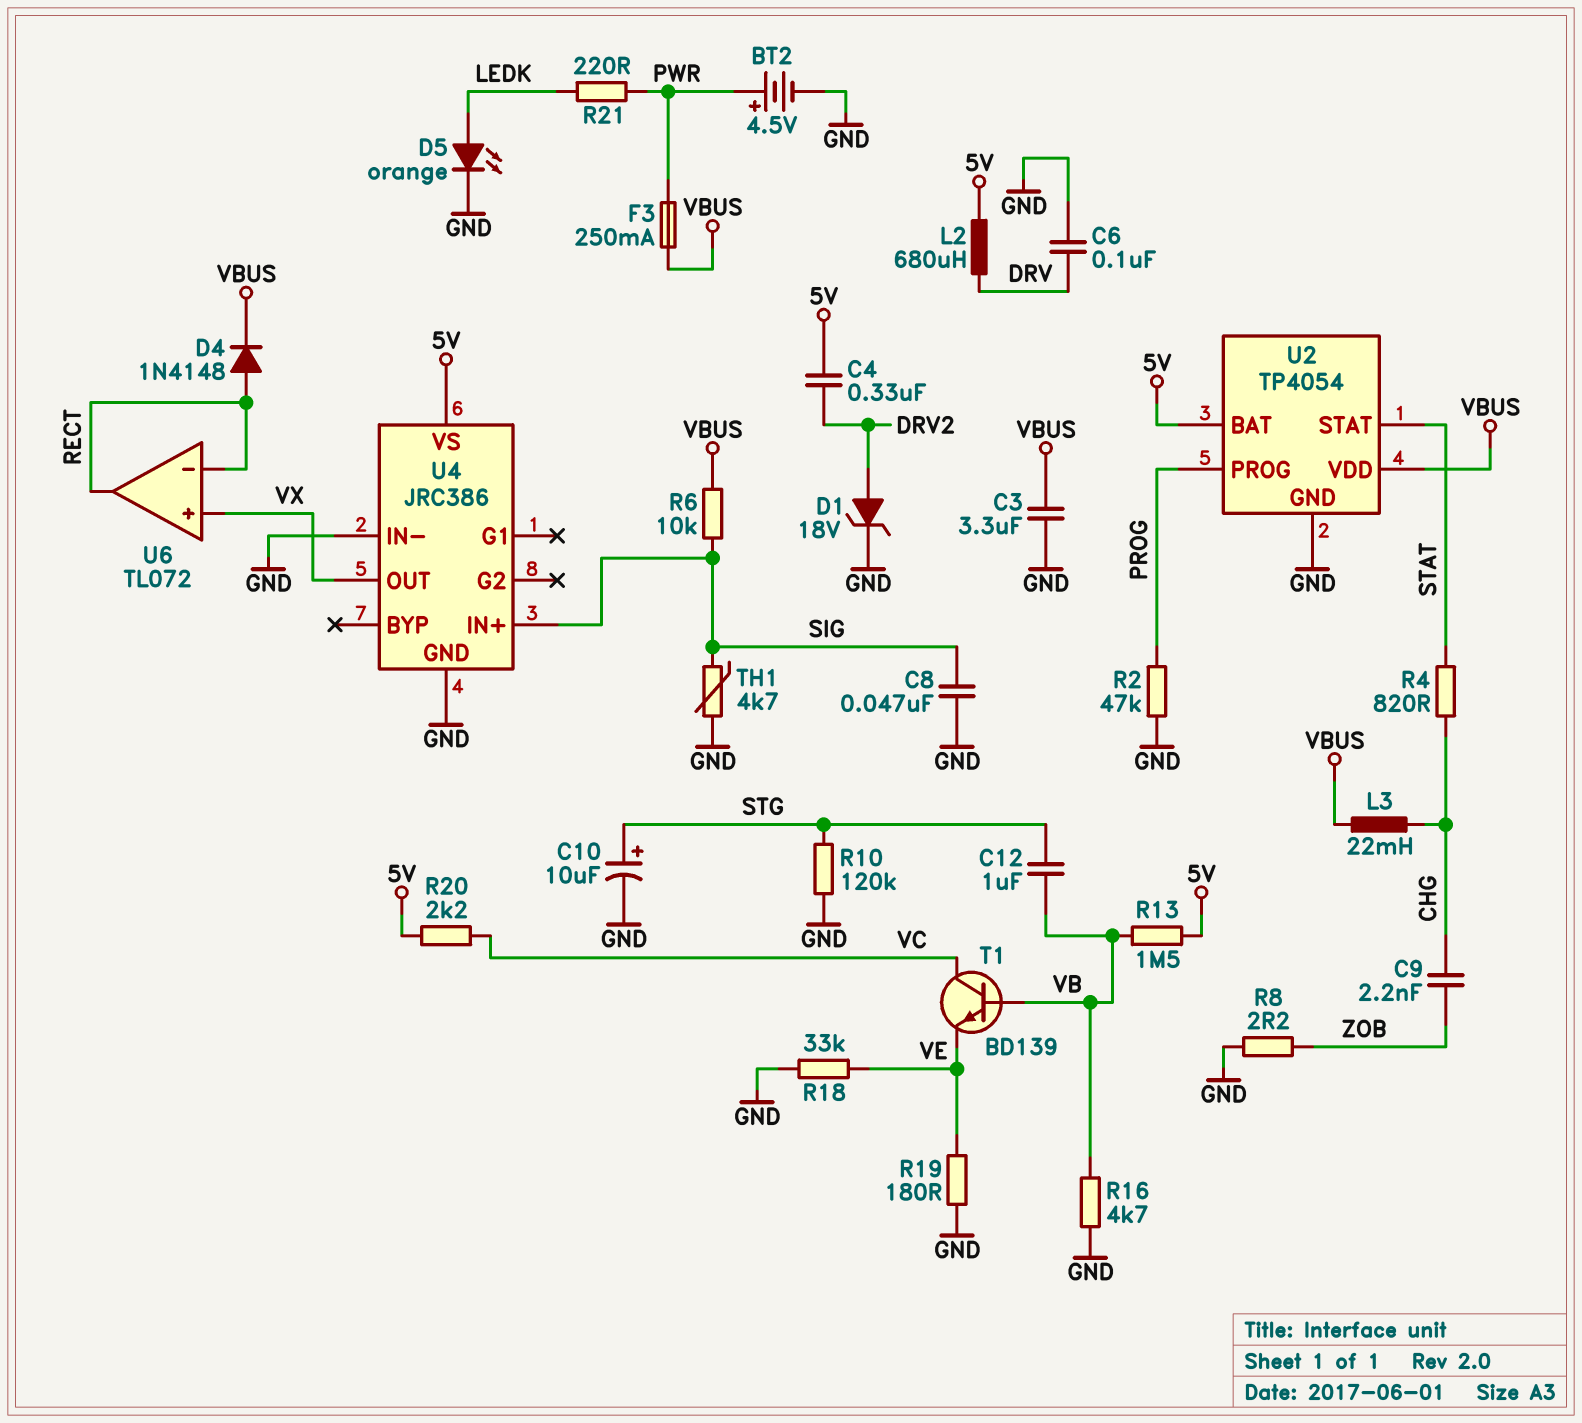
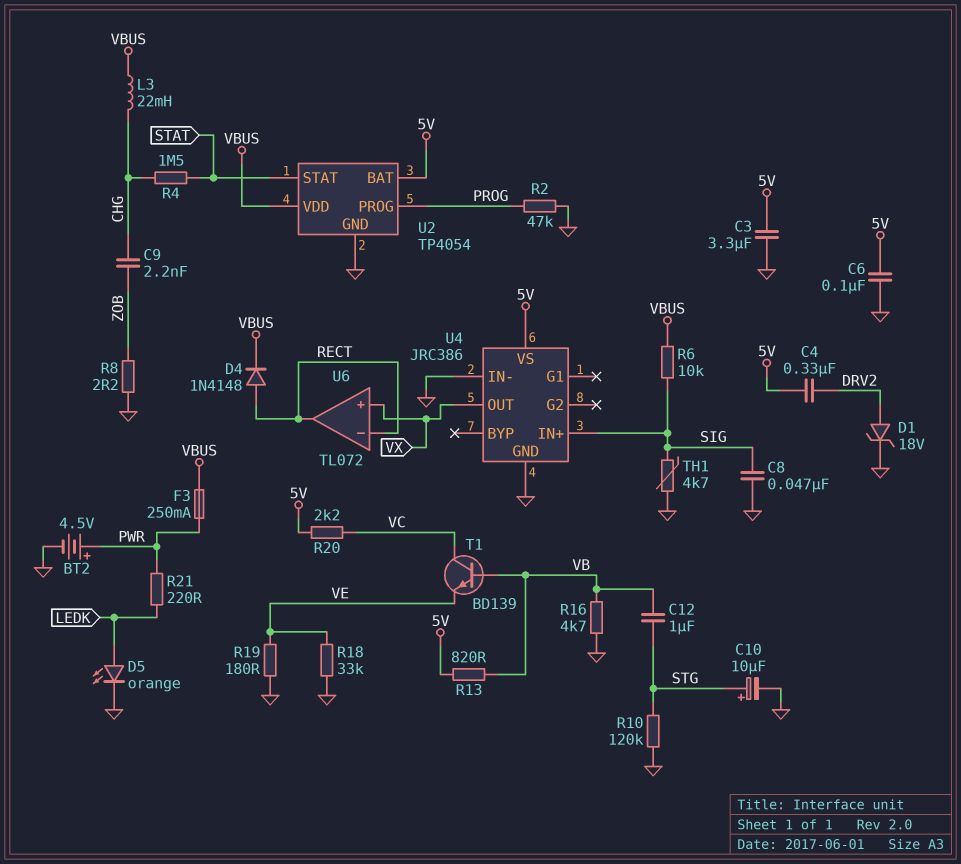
C3: 3.3uF (GND, VBUS) -> 3.3uF (5V, GND)
C6: 100nF (DRV, GND) -> 100nF (5V, GND)
L2: 680uH (5V, DRV) -> none
R4: 820 (CHG, STAT) -> 1.5M (CHG, STAT)
R13: 1.5M (5V, VB) -> 820 (5V, VB)

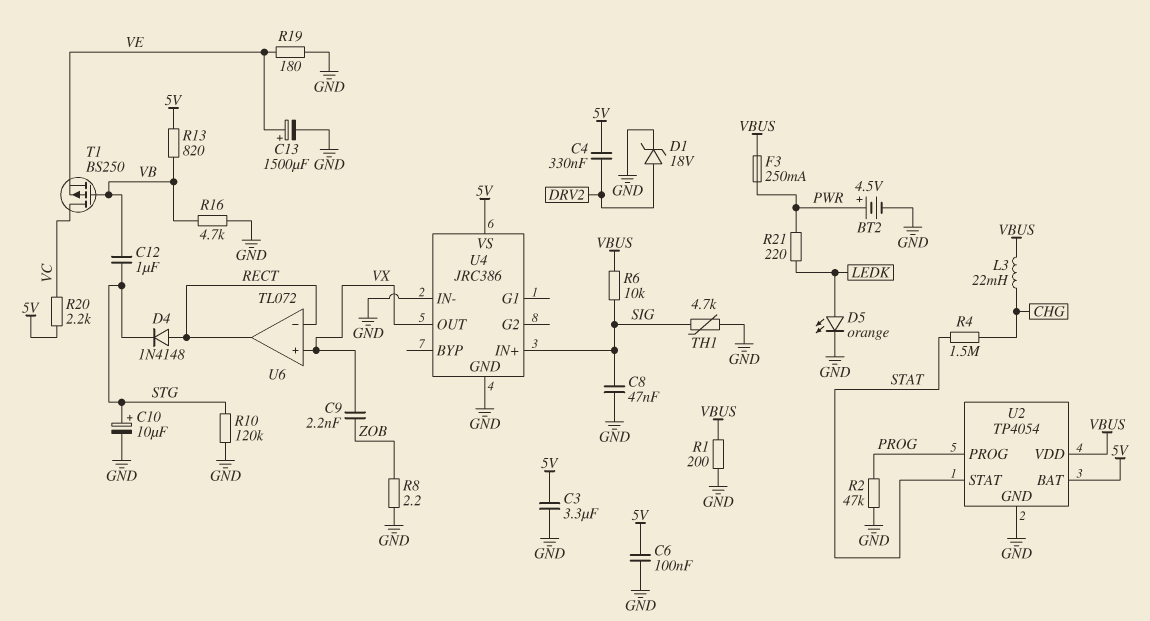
C9: 2.2nF (CHG, ZOB) -> 2.2nF (VX, ZOB)
C13: none -> 1500uF (plus VE, minus GND)
D4: diode 1N4148 (A RECT, K VBUS) -> diode 1N4148 (A RECT, K STG)
R1: none -> 200 (GND, VBUS)
R18: 33k (GND, VE) -> none
T1: NPN BD139 (B VB, C VC, E VE) -> PMOS BS250 (G VB, D VC, S VE)

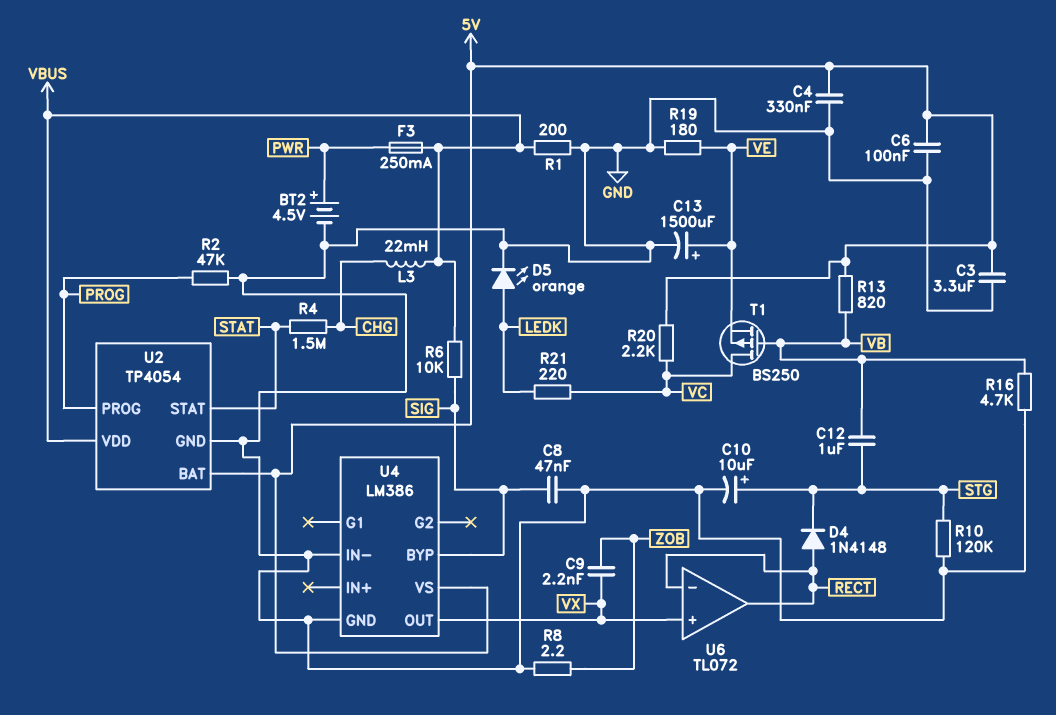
C4: 330nF (5V, DRV2) -> 330nF (5V, GND)
D1: zener 18V (A DRV2, K GND) -> none
R21: 220 (LEDK, PWR) -> 220 (LEDK, VC)
TH1: 4.7k (GND, SIG) -> none
U4: JRC386 -> LM386
U4 pin BYP: none -> SIG
U4 pin IN+: SIG -> none

